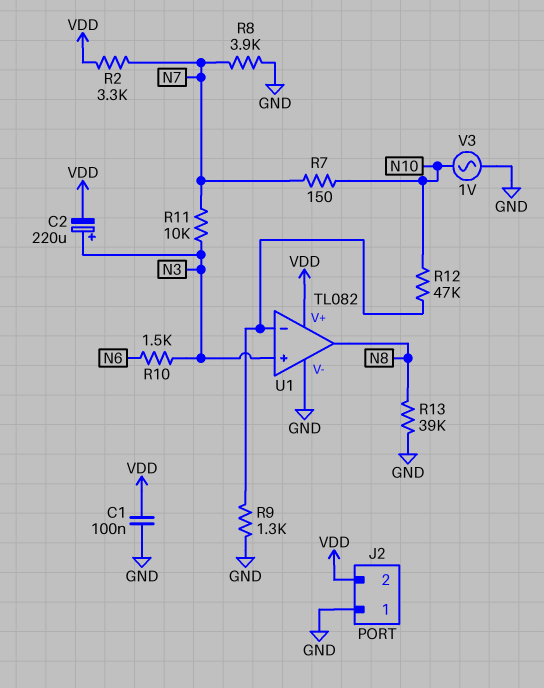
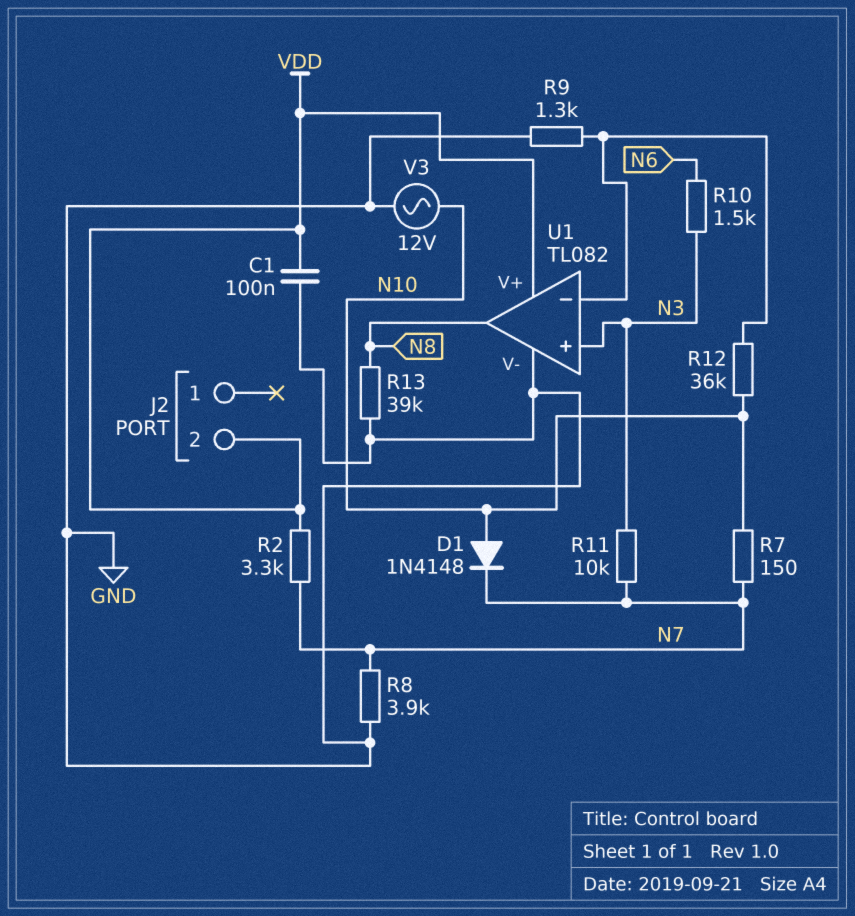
C2: 220uF (plus N3, minus VDD) -> none
D1: none -> diode 1N4148 (A N10, K N7)
J2 pin 1: GND -> none
R12: 47k (N10, U1/in-) -> 36k (N10, U1/in-)
V3: AC 1V (GND, N10) -> AC 12V (GND, N10)

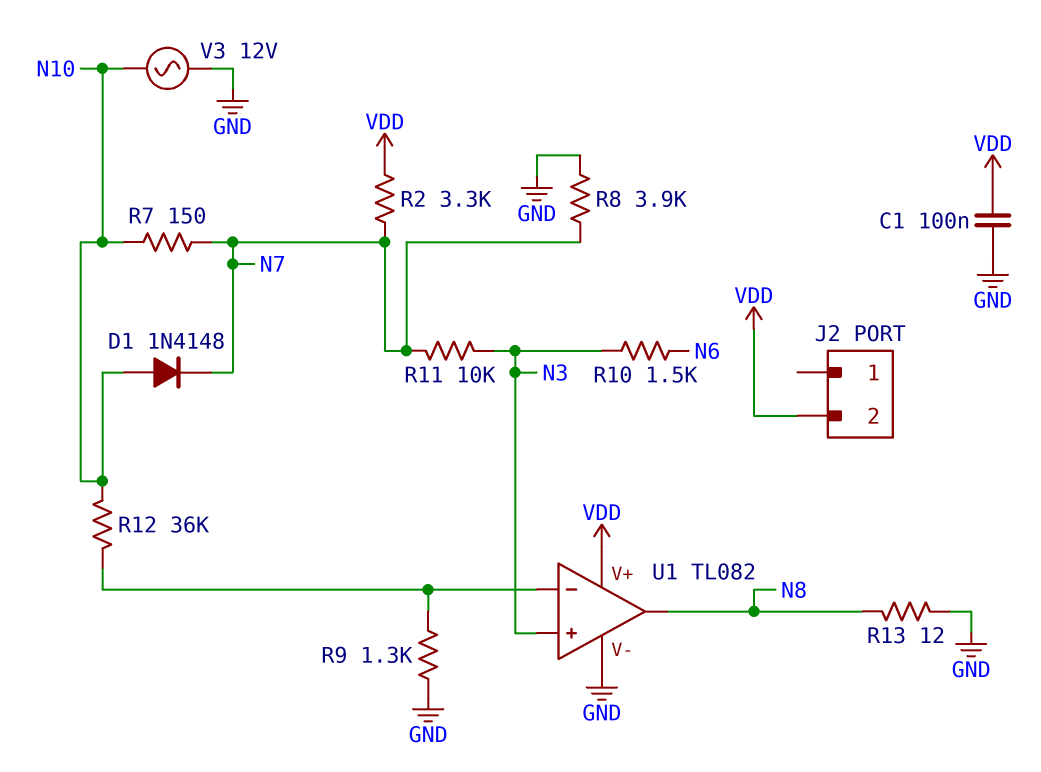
R13: 39k (GND, N8) -> 12 (GND, N8)

